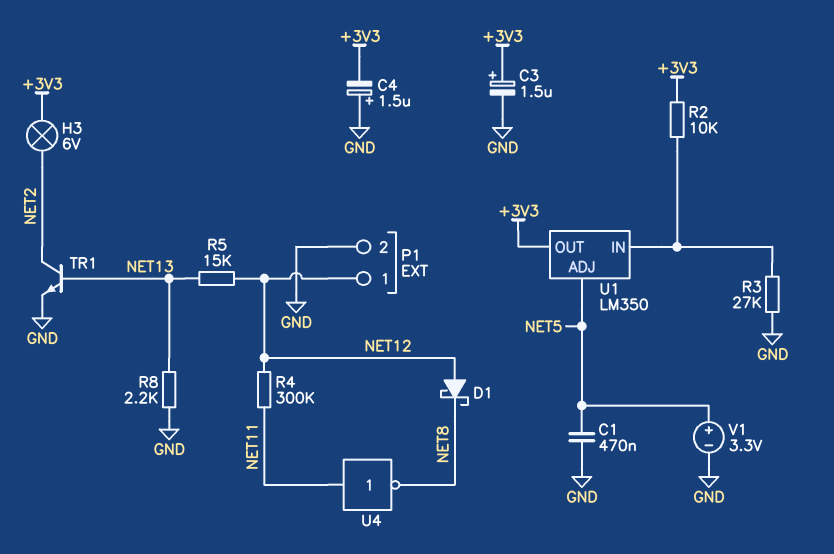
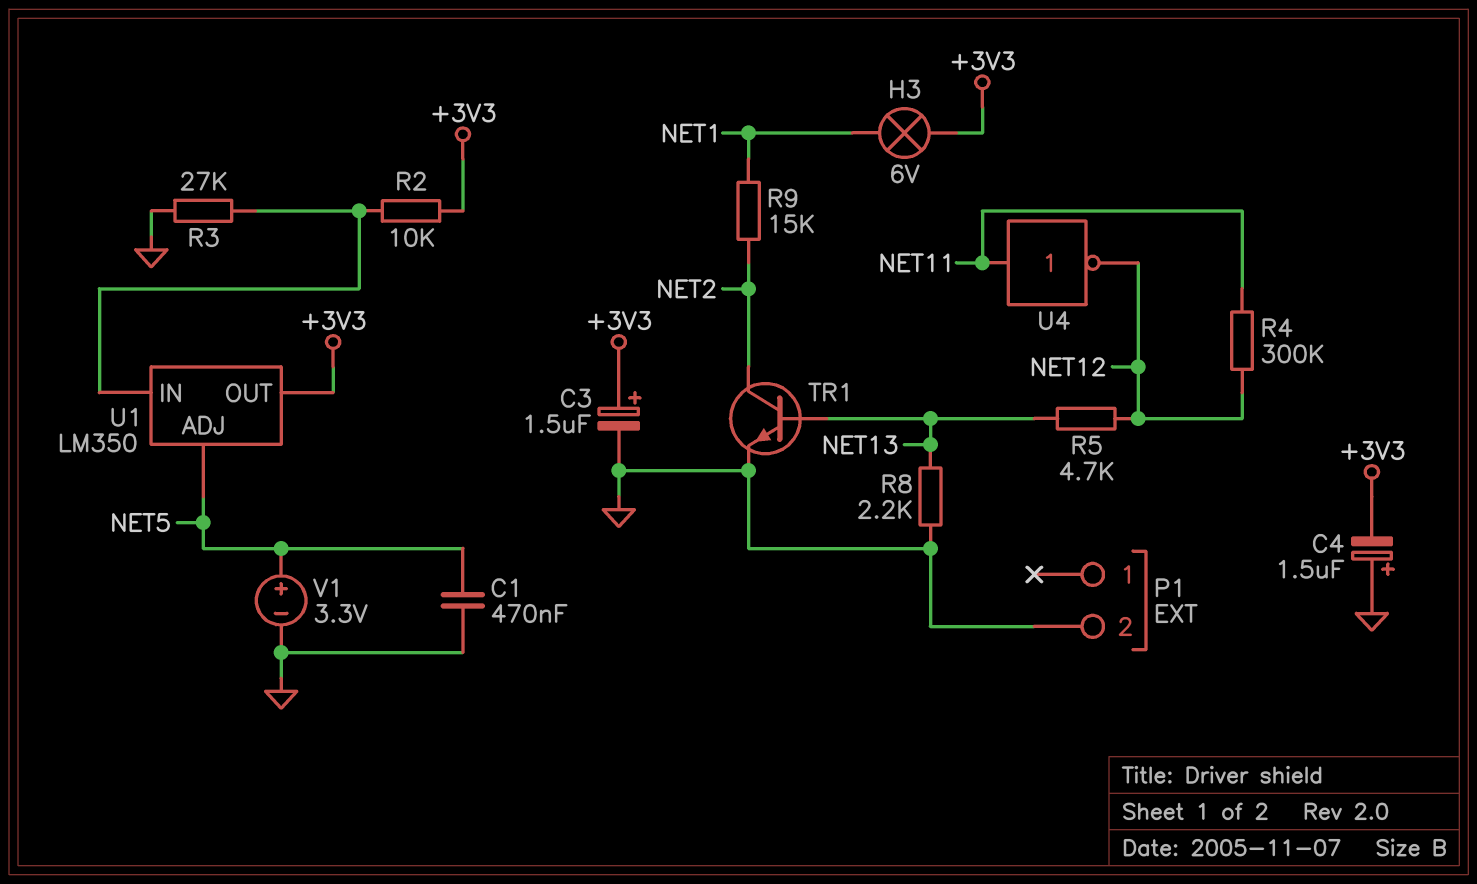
D1: schottky (A NET12, K NET8) -> none
H3: lamp 6V (+3V3, NET2) -> lamp 6V (+3V3, NET1)
P1 pin 1: NET12 -> none
R5: 15k (NET12, NET13) -> 4.7k (NET12, NET13)
R9: none -> 15k (NET1, NET2)
U4: NOT (in NET11, out NET8) -> NOT (in NET11, out NET12)

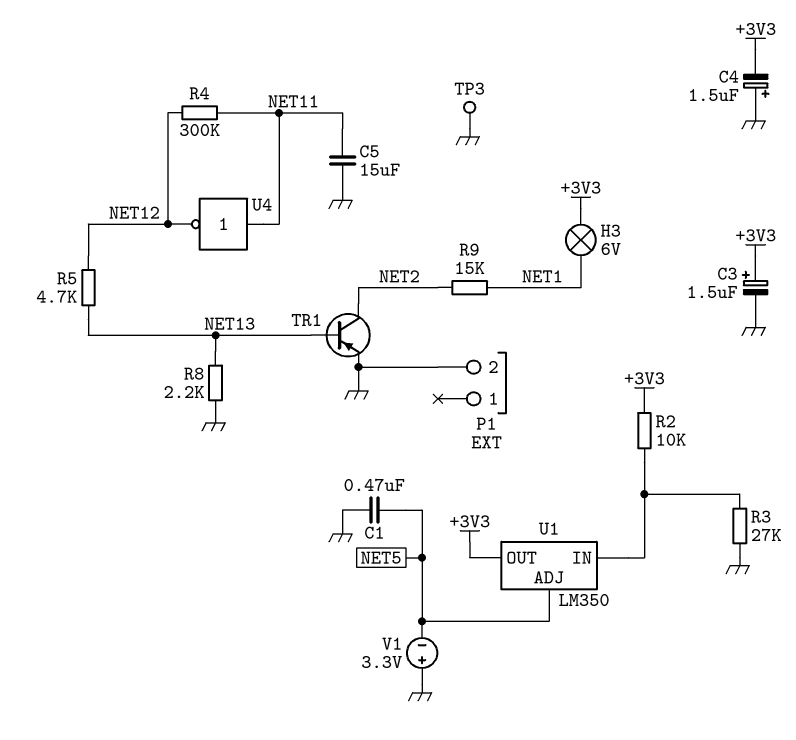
C5: none -> 15uF (GND, NET11)
TP3: none -> test point (GND)
TR1: NPN (B NET13, C NET2, E GND) -> PNP (B NET13, C NET2, E GND)
V1: 3.3V (plus NET5, minus GND) -> 3.3V (plus GND, minus NET5)

